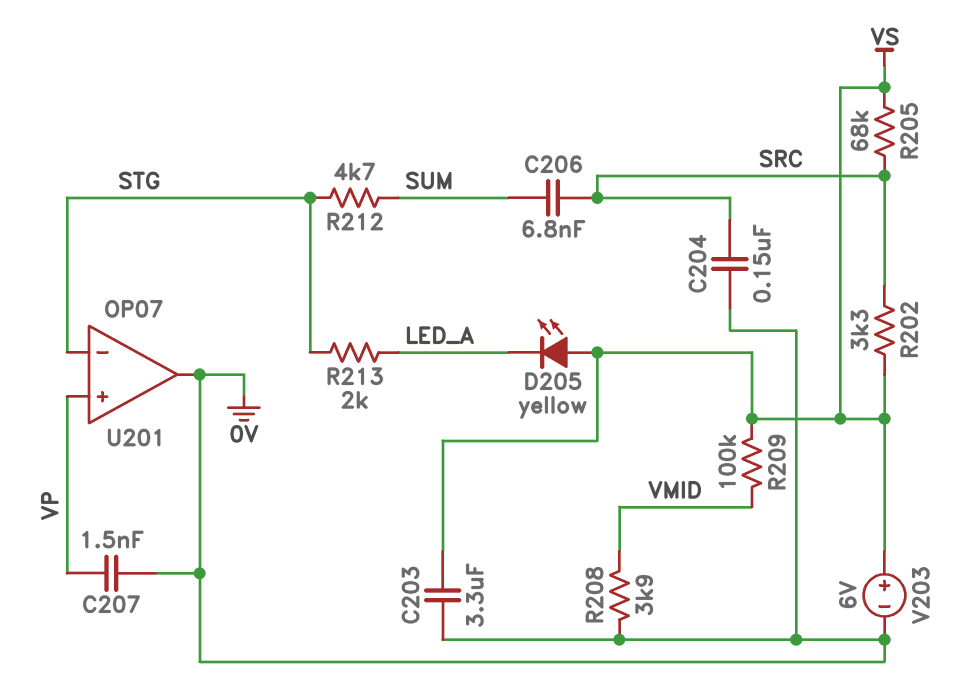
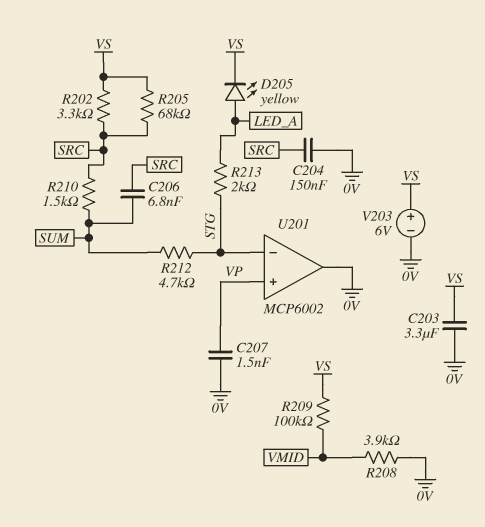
D205: LED yellow (A VS, K LED_A) -> LED yellow (A LED_A, K VS)
R210: none -> 1.5k (SRC, SUM)
U201: OP07 -> MCP6002

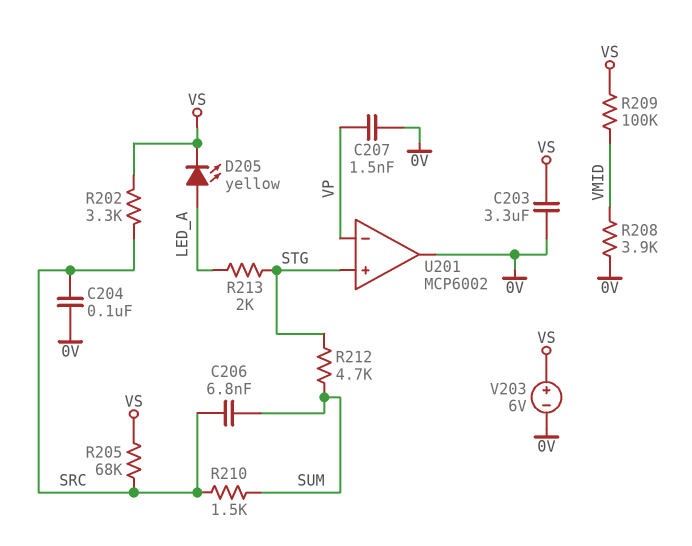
C204: 150nF (0V, SRC) -> 100nF (0V, SRC)
U201 pin in+: VP -> STG
U201 pin in-: STG -> VP

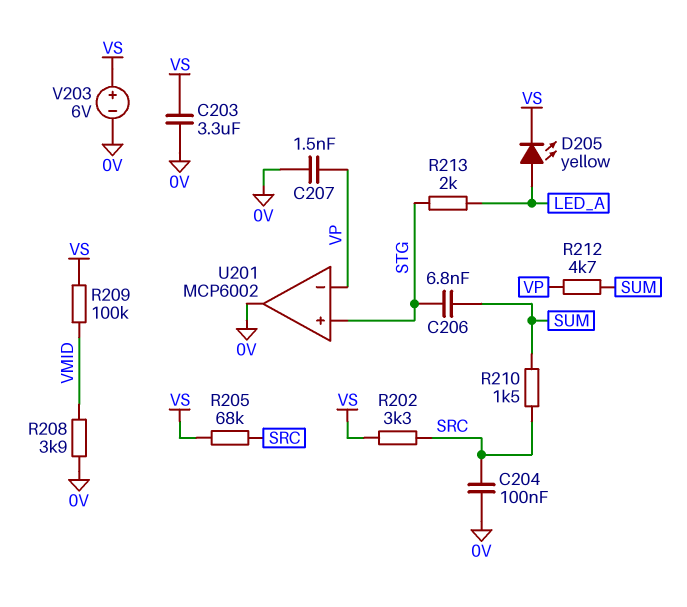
C206: 6.8nF (SRC, SUM) -> 6.8nF (STG, SUM)
R212: 4.7k (STG, SUM) -> 4.7k (SUM, VP)

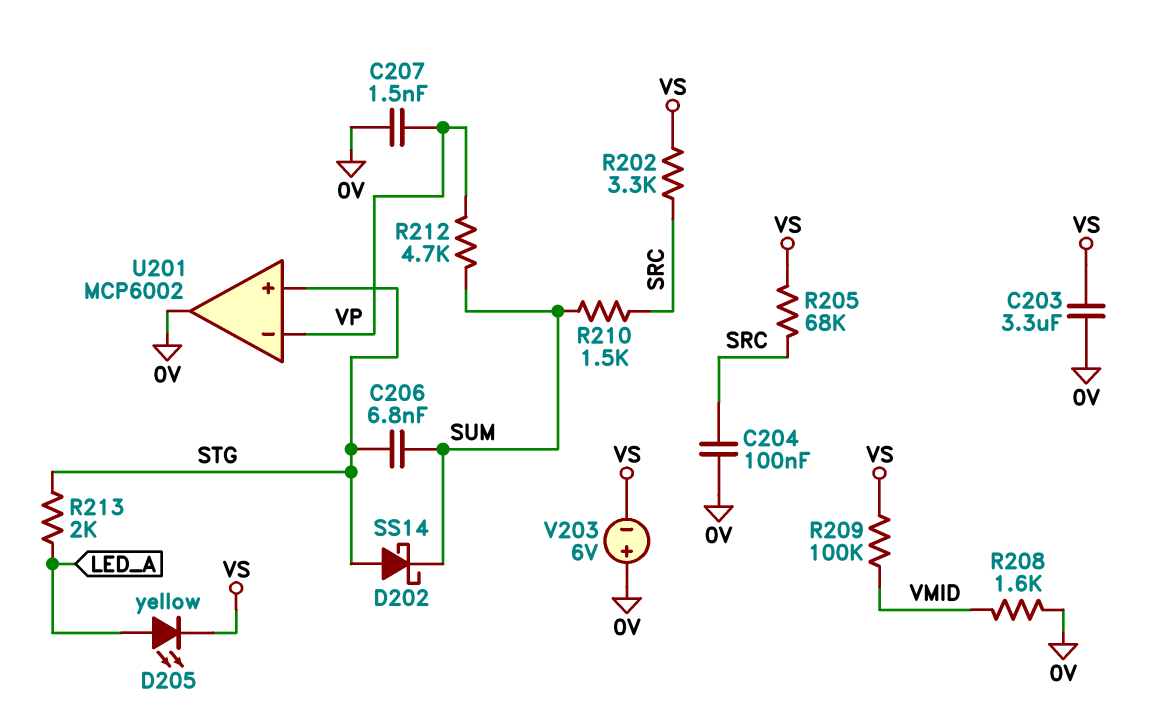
D202: none -> schottky SS14 (A STG, K SUM)
R208: 3.9k (0V, VMID) -> 1.6k (0V, VMID)
V203: 6V (plus VS, minus 0V) -> 6V (plus 0V, minus VS)

